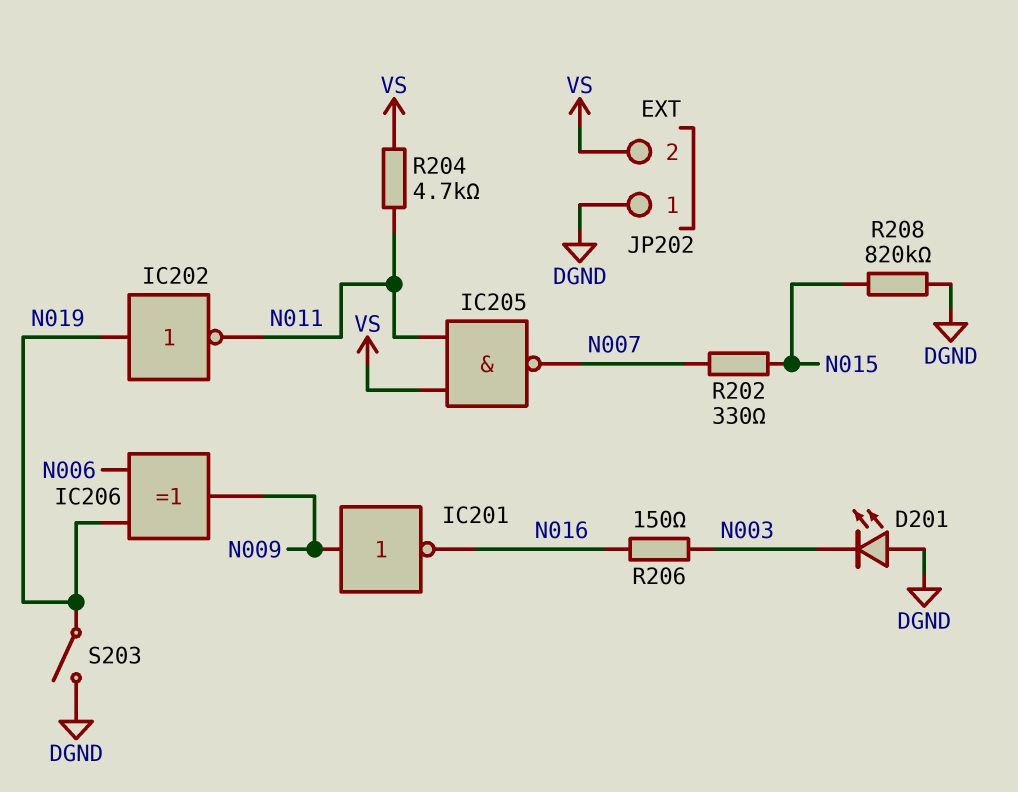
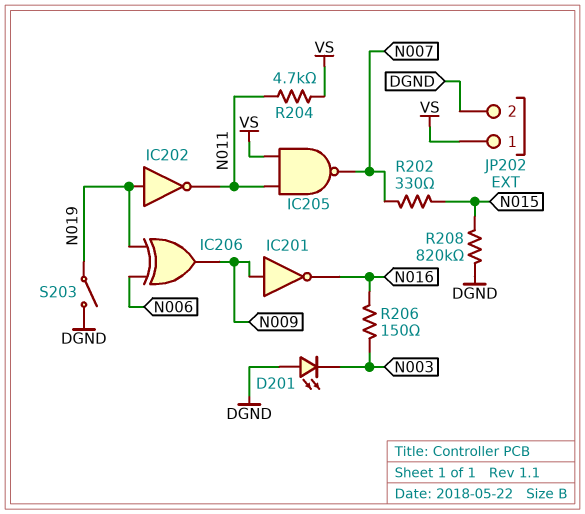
JP202 pin 1: DGND -> VS
JP202 pin 2: VS -> DGND

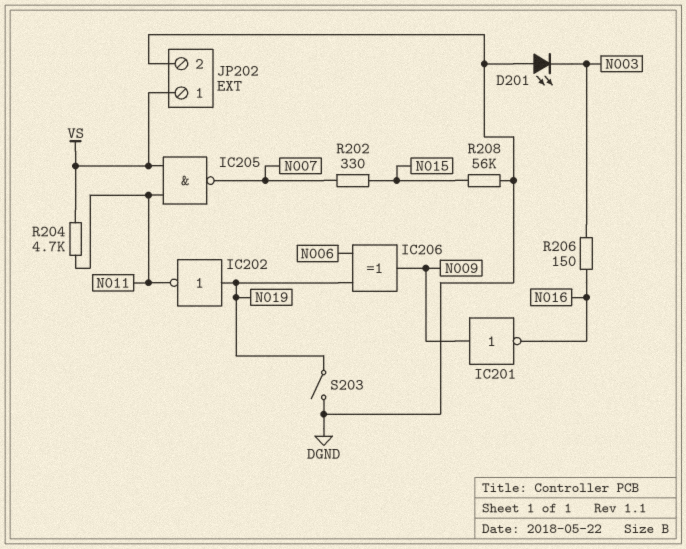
R208: 820k (DGND, N015) -> 56k (DGND, N015)

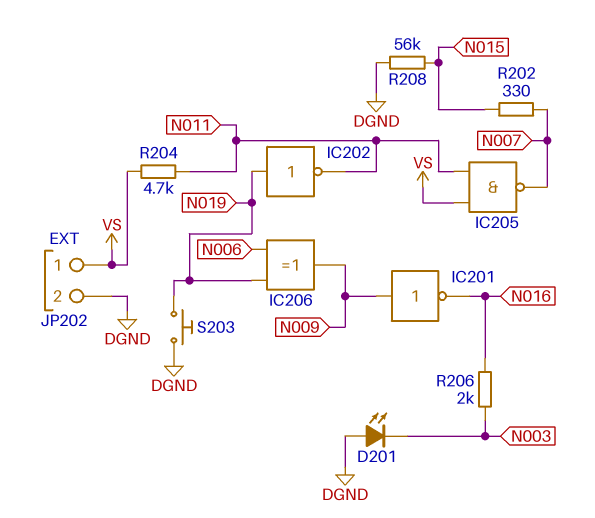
R206: 150 (N003, N016) -> 2k (N003, N016)
S203: switch (DGND, N019) -> button (DGND, N019)

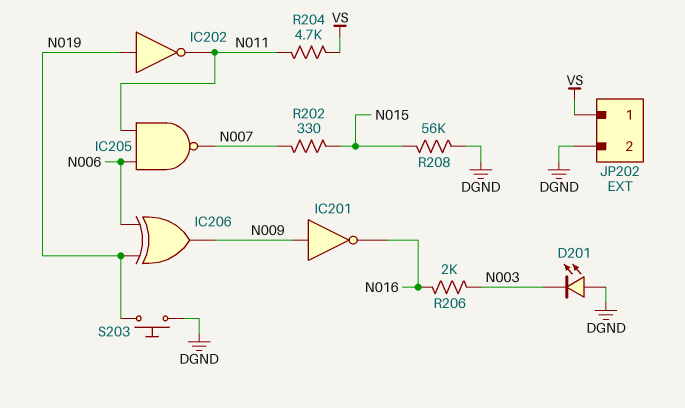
IC205: NAND (in N011, in VS, out N007) -> NAND (in N006, in N011, out N007)

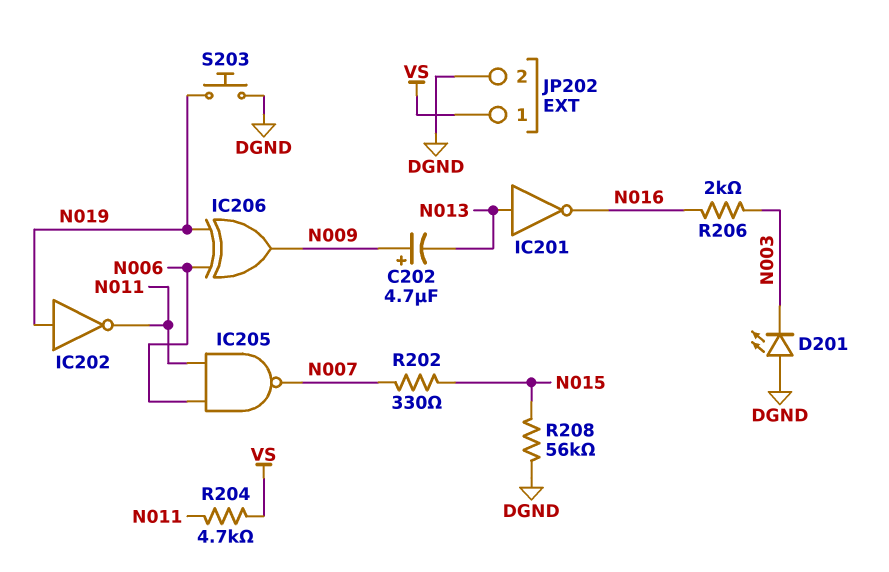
C202: none -> 4.7uF (plus N009, minus N013)
IC201: NOT (in N009, out N016) -> NOT (in N013, out N016)

